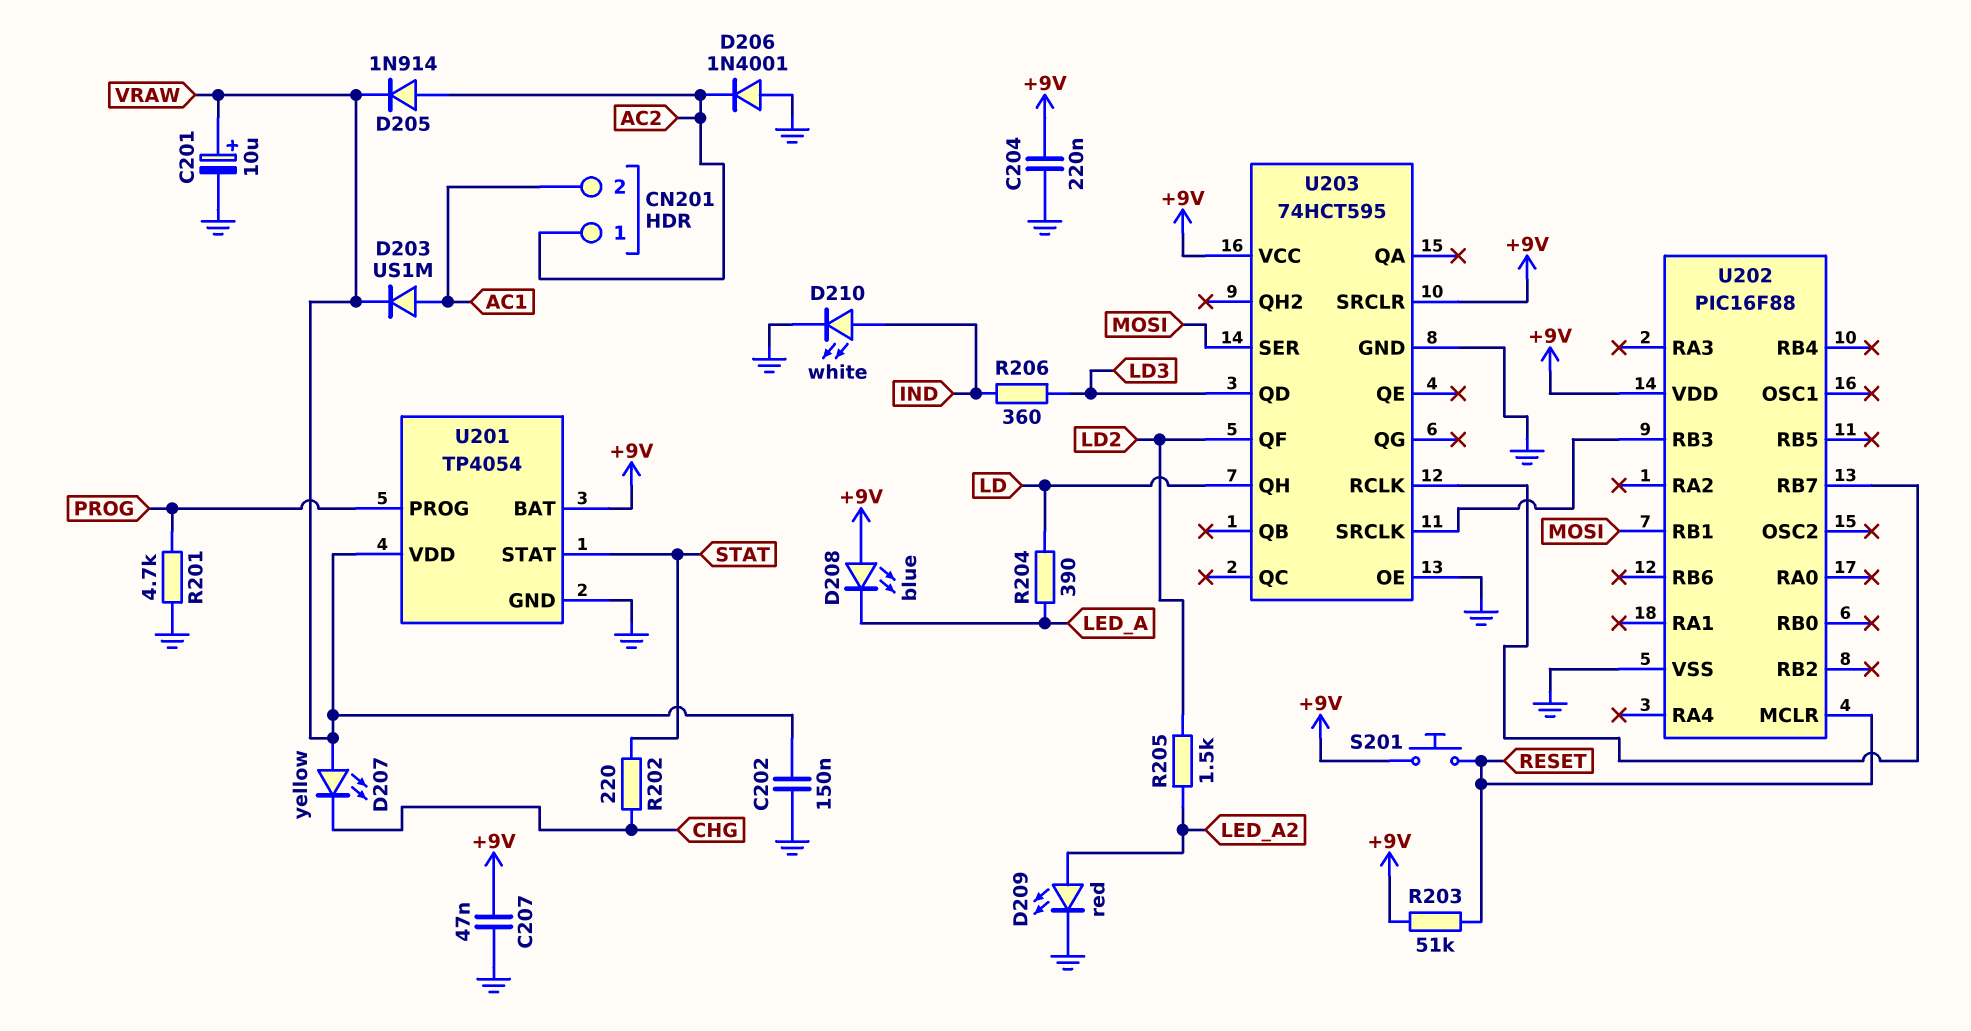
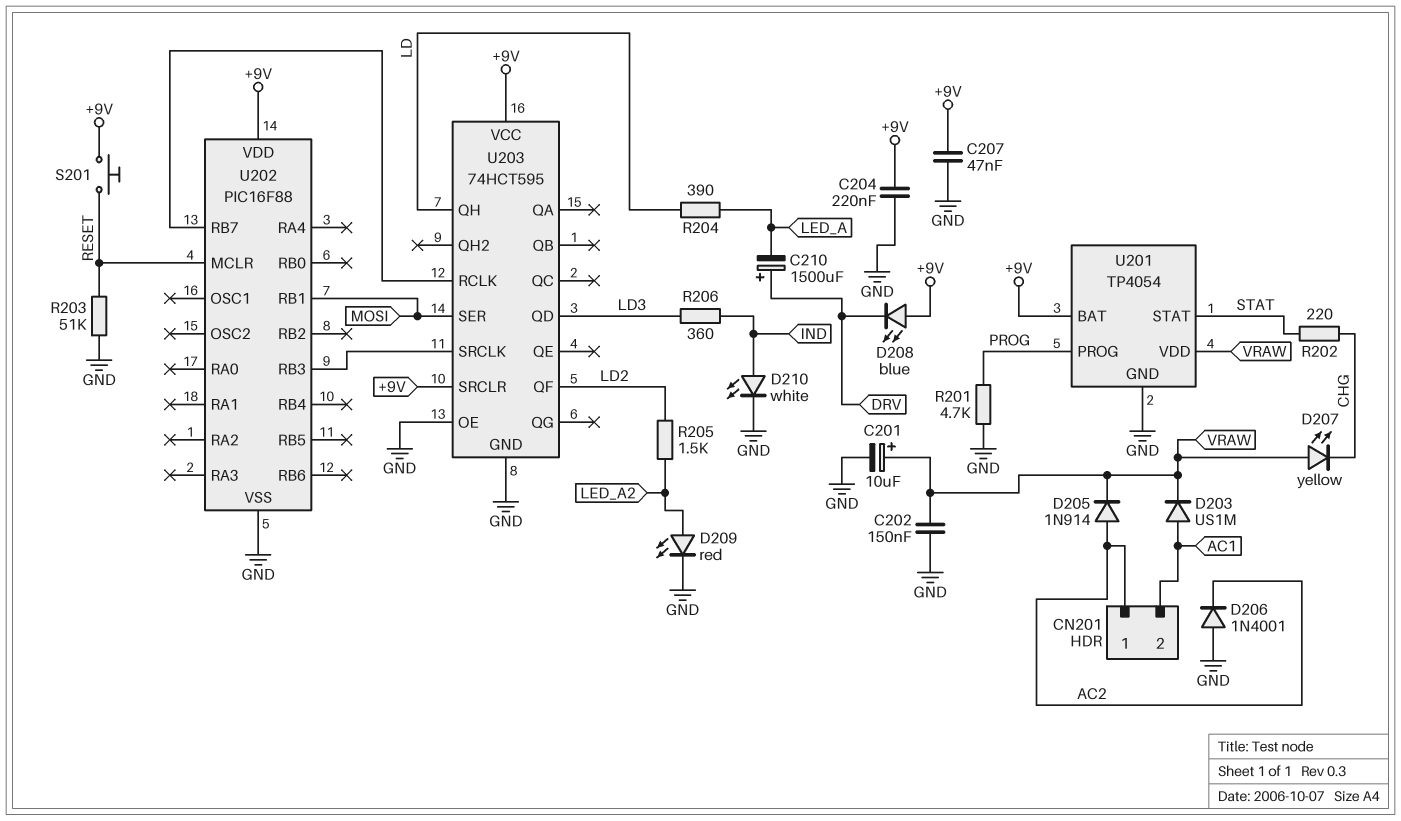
C210: none -> 1500uF (plus DRV, minus LED_A)
D208: LED blue (A +9V, K LED_A) -> LED blue (A +9V, K DRV)
R203: 51k (+9V, RESET) -> 51k (GND, RESET)

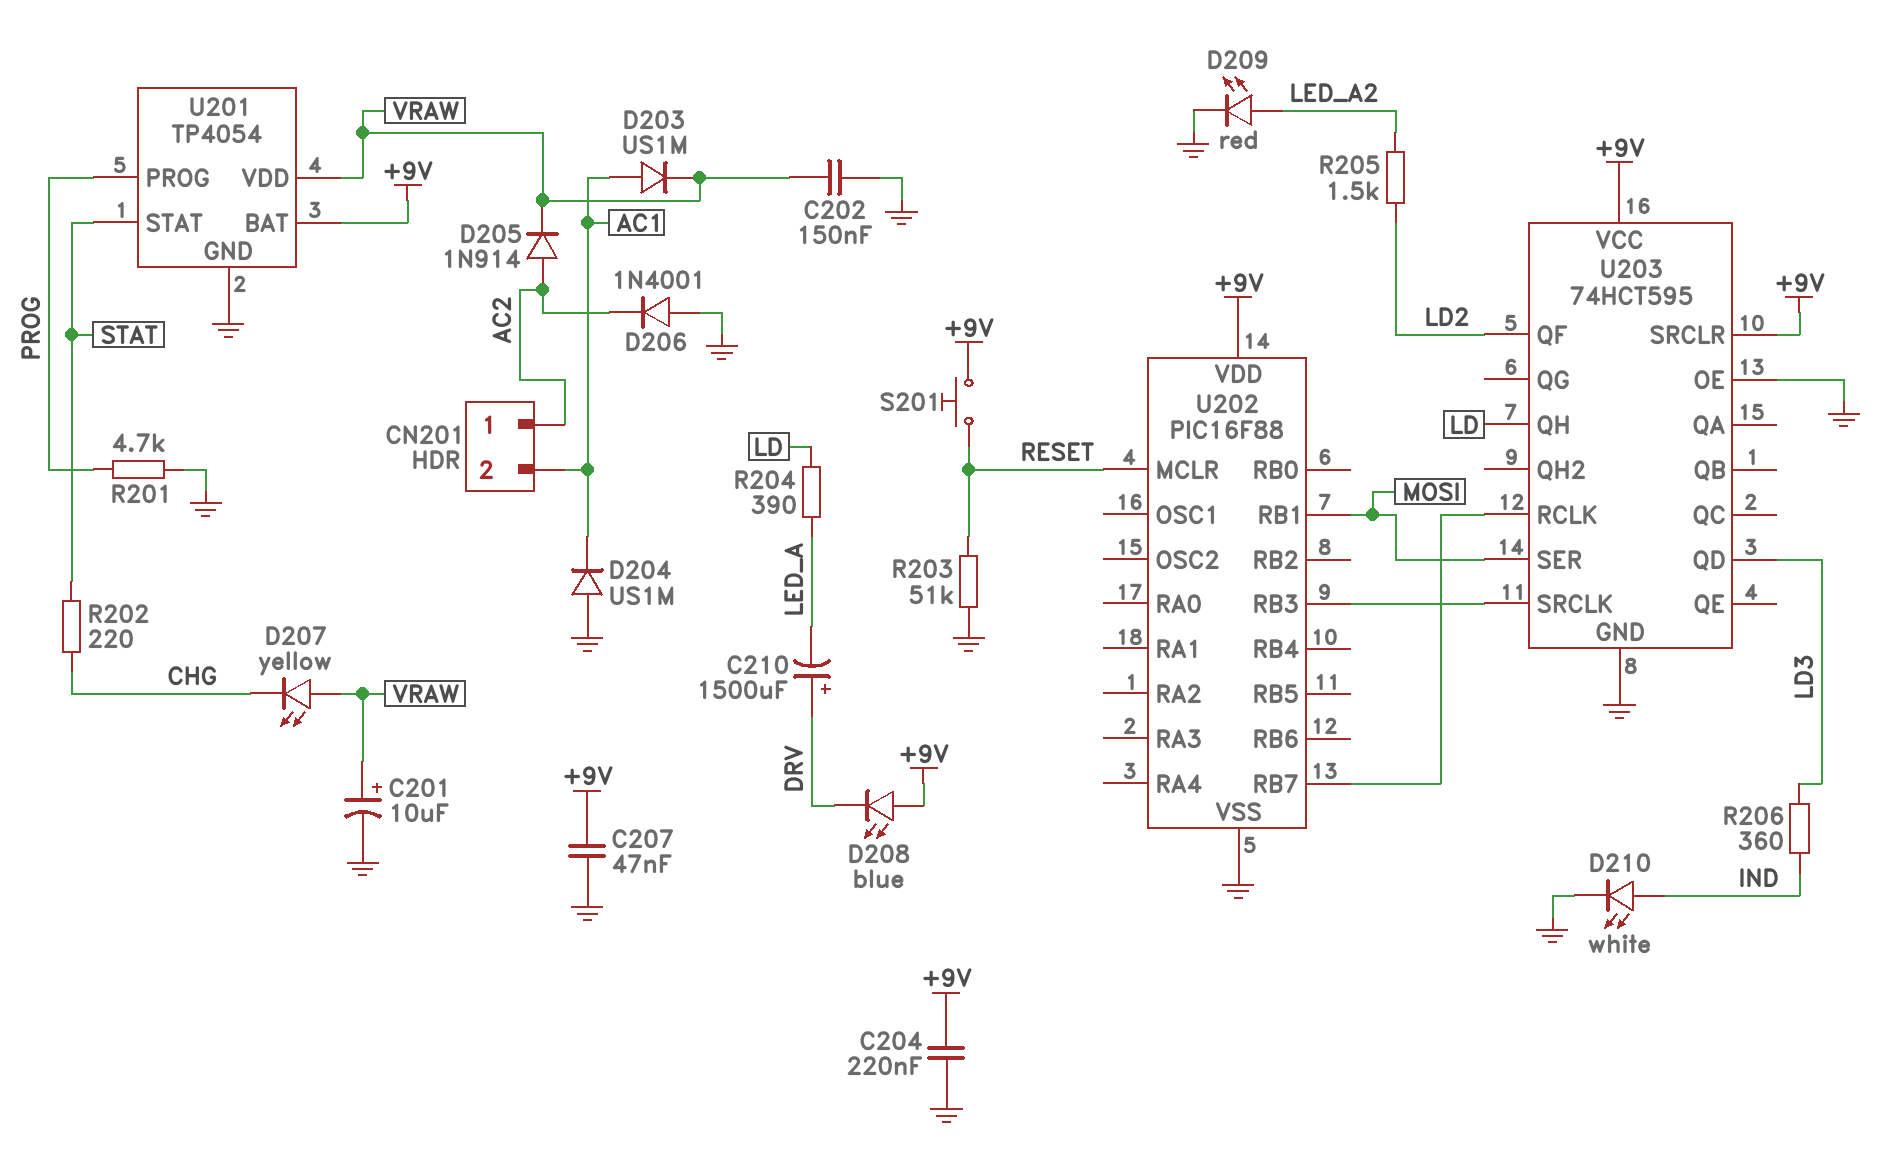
D204: none -> diode US1M (A GND, K AC1)

